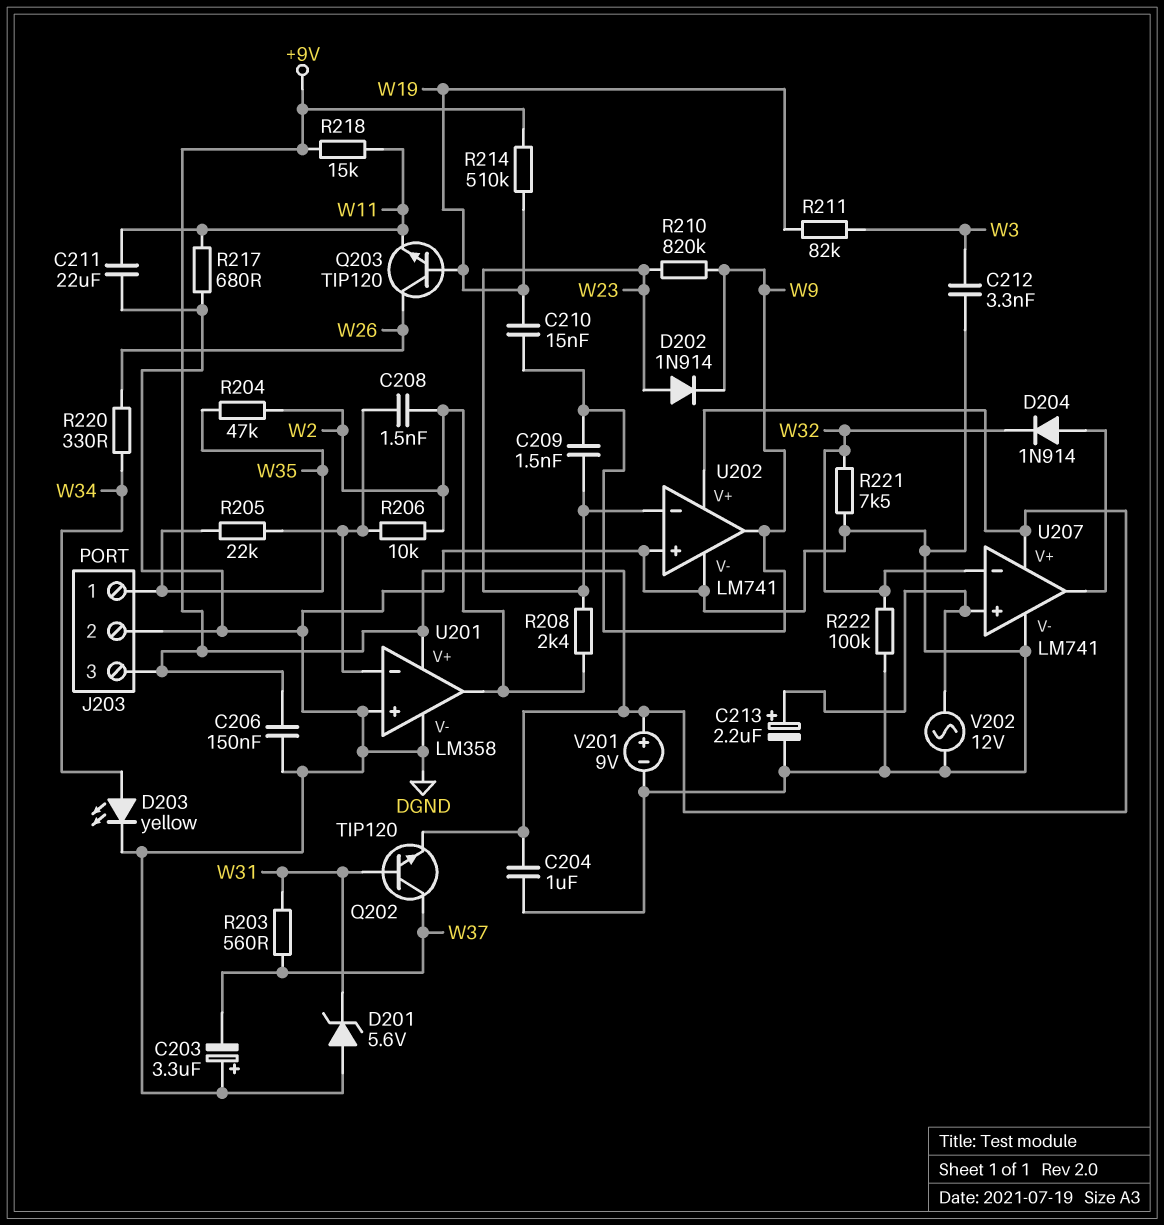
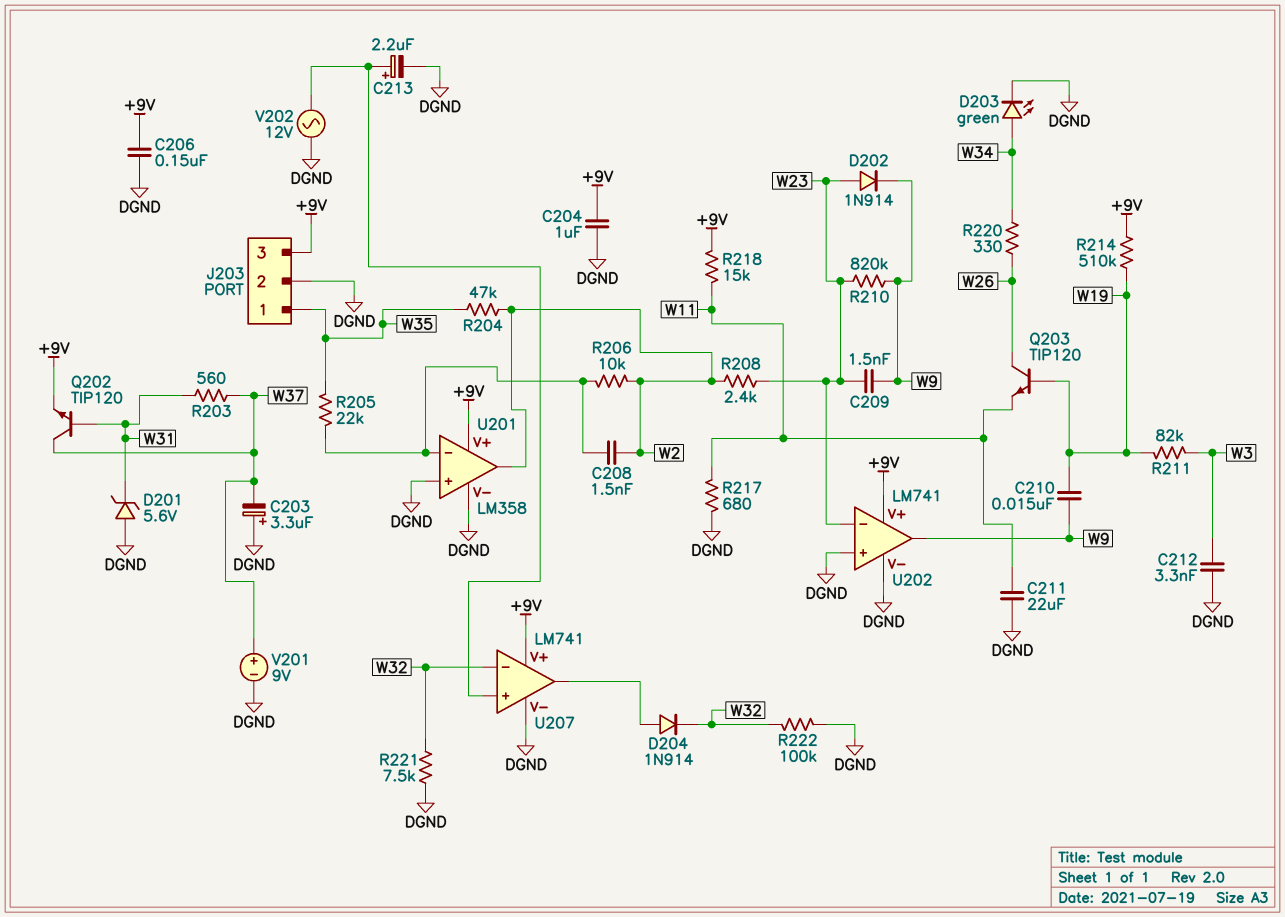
D203: LED yellow (A W34, K DGND) -> LED green (A W34, K DGND)
V201: 9V (plus +9V, minus DGND) -> 9V (plus W37, minus DGND)

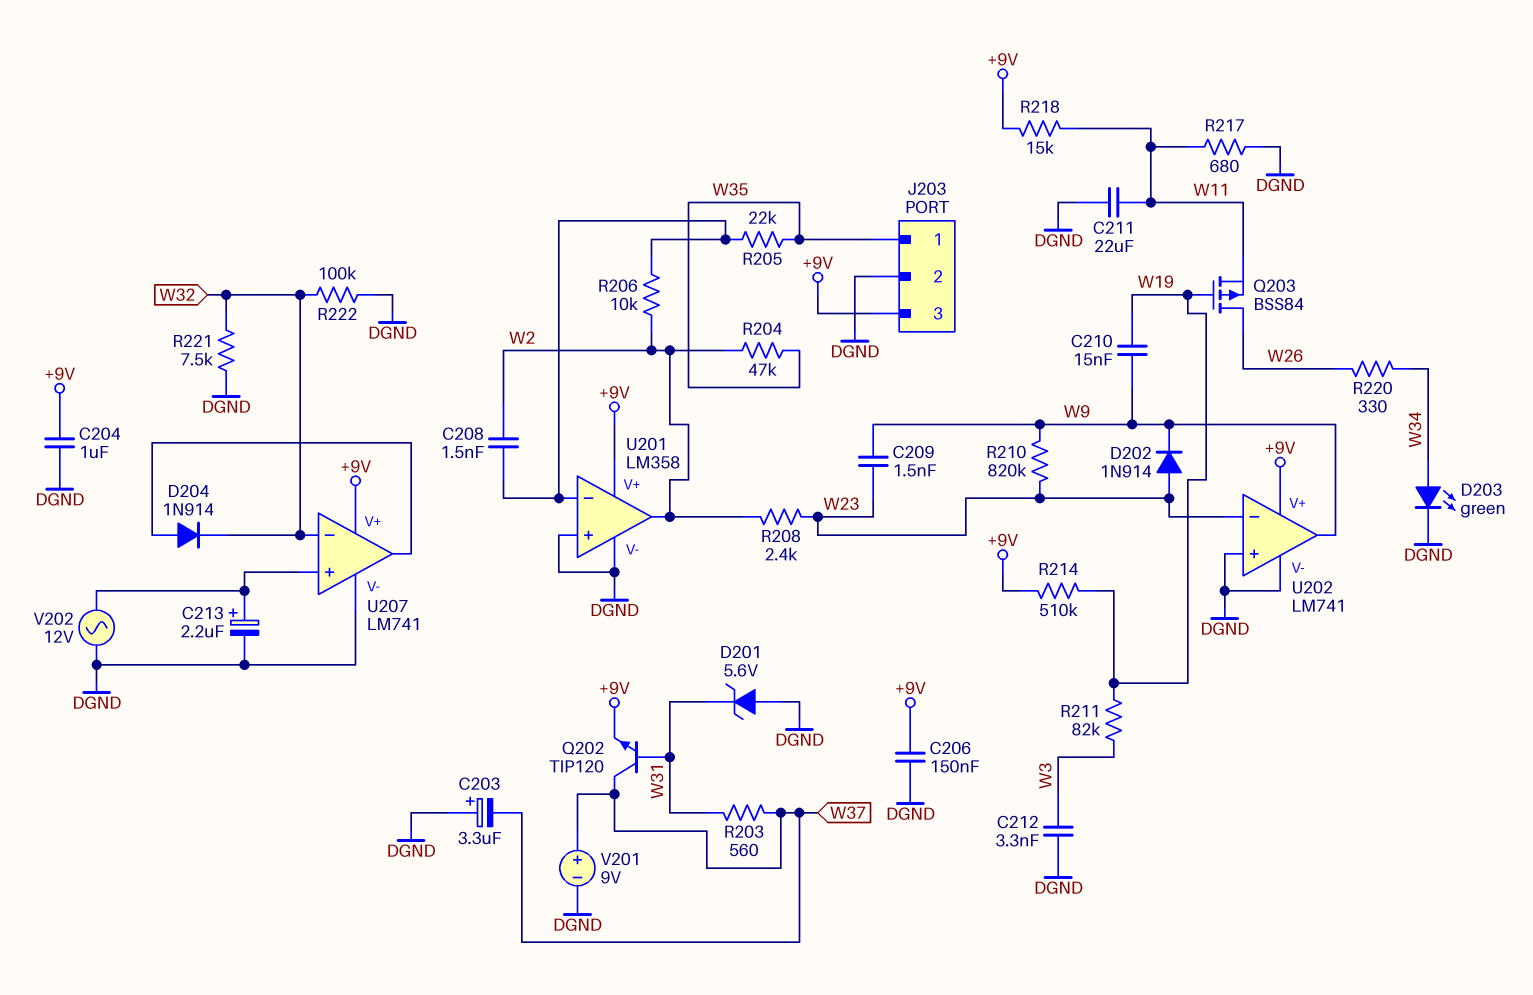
Q203: NPN TIP120 (B W19, C W26, E W11) -> PMOS BSS84 (G W19, D W26, S W11)

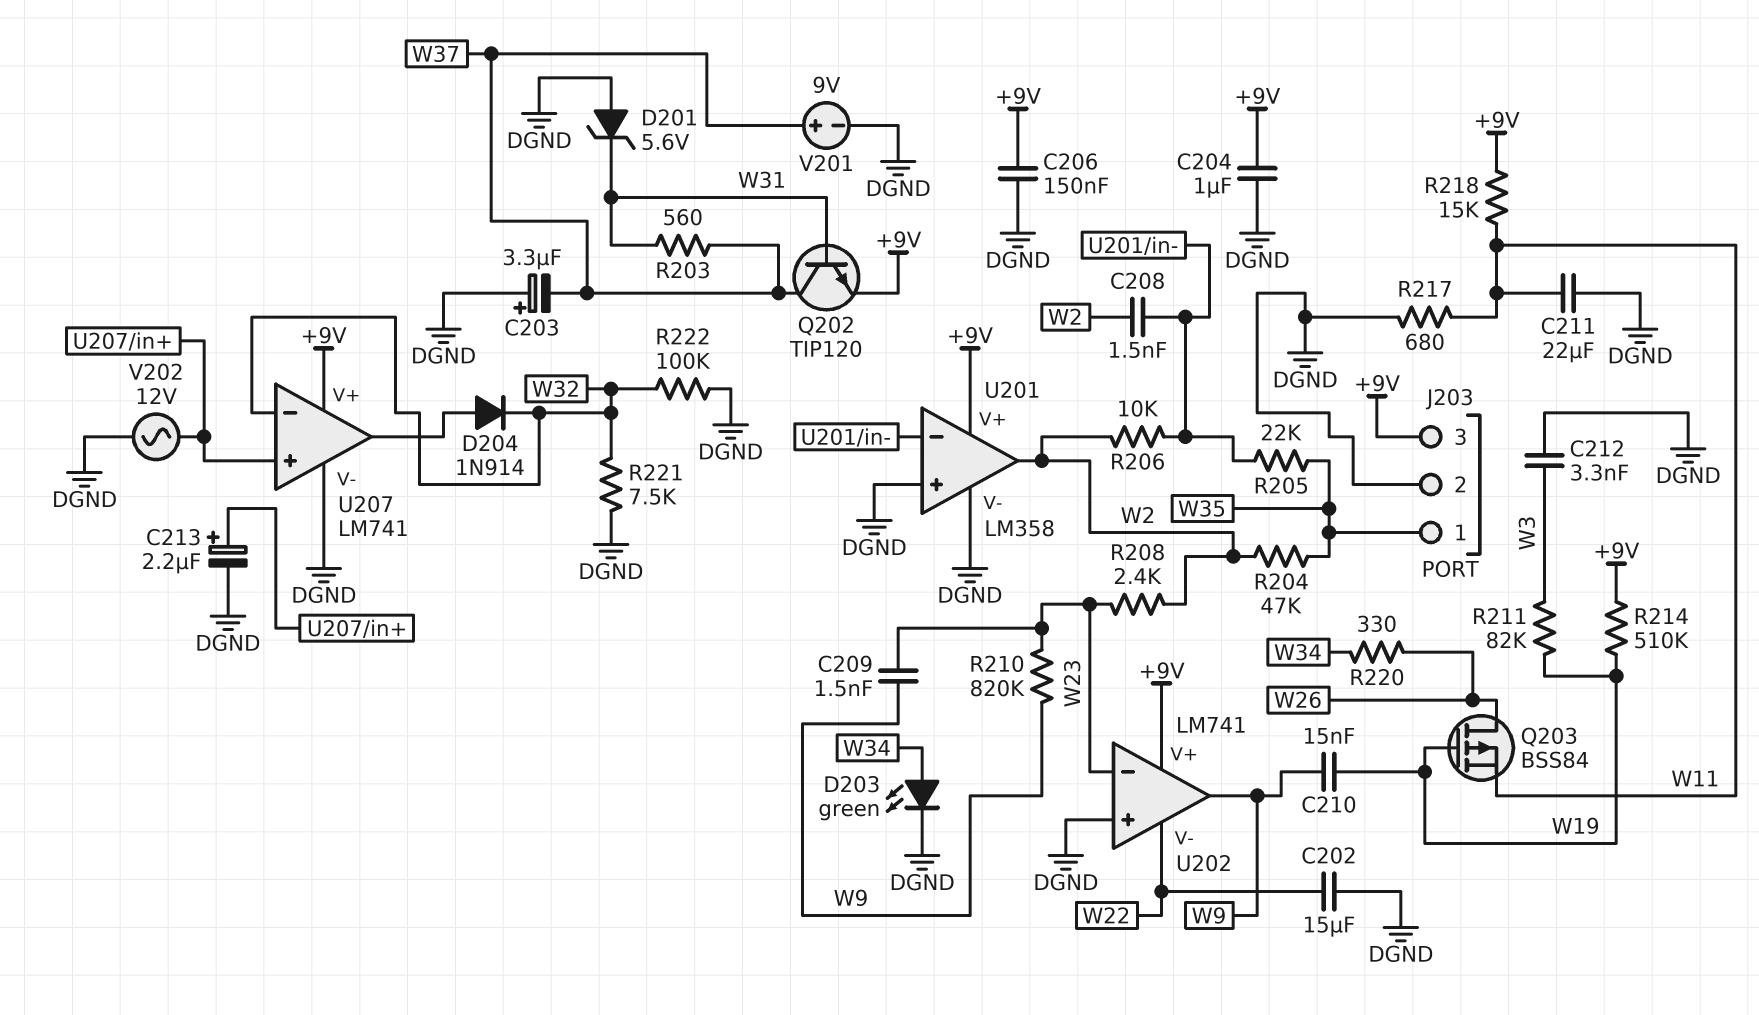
C202: none -> 15uF (DGND, W22)
D202: diode 1N914 (A W23, K W9) -> none
U202 pin V-: DGND -> W22

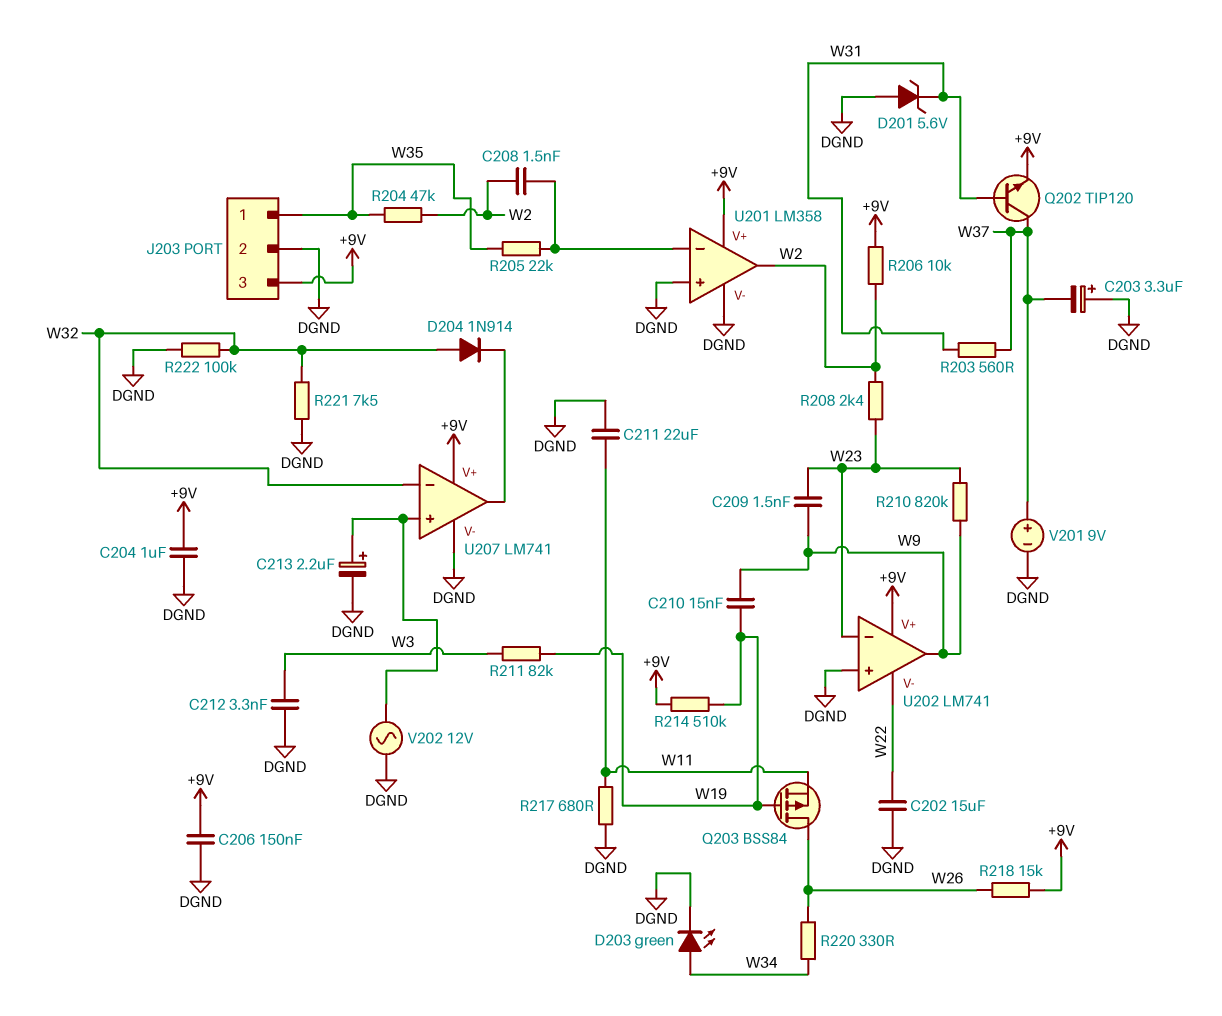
D204: diode 1N914 (A U207/out, K W32) -> diode 1N914 (A W32, K U207/out)
R206: 10k (U201/in-, W2) -> 10k (+9V, W2)
R218: 15k (+9V, W11) -> 15k (+9V, W26)

